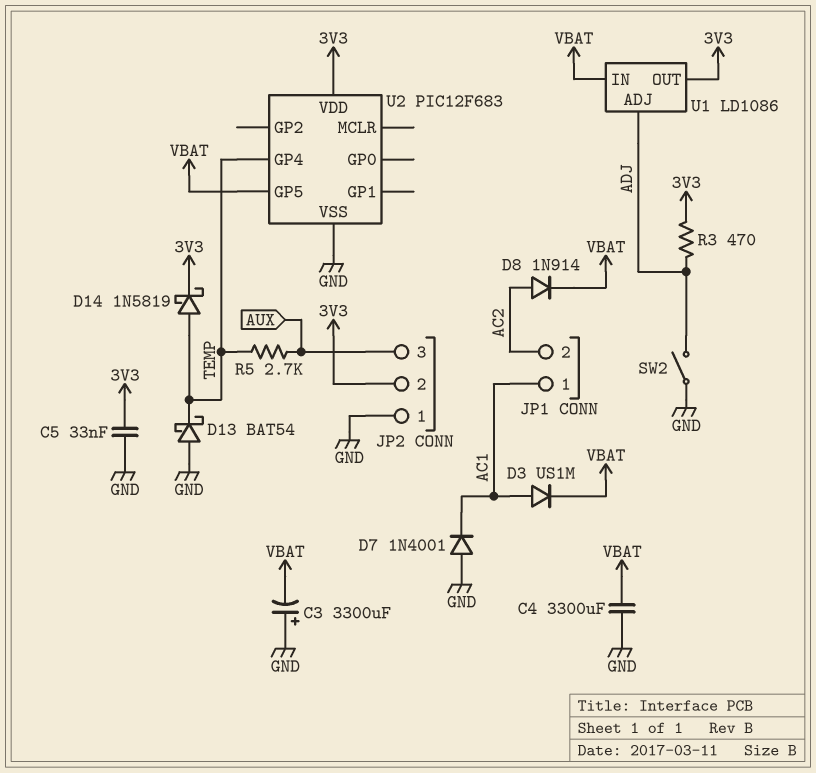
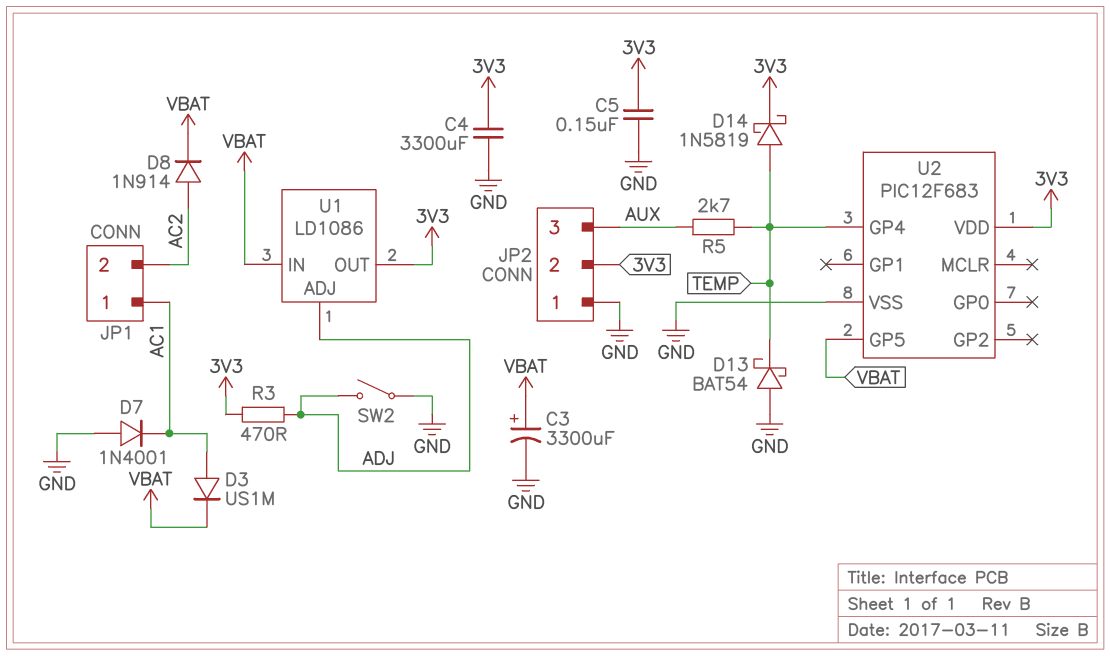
C3: 3300uF (plus GND, minus VBAT) -> 3300uF (plus VBAT, minus GND)
C4: 3300uF (GND, VBAT) -> 3300uF (3V3, GND)
C5: 33nF (3V3, GND) -> 150nF (3V3, GND)

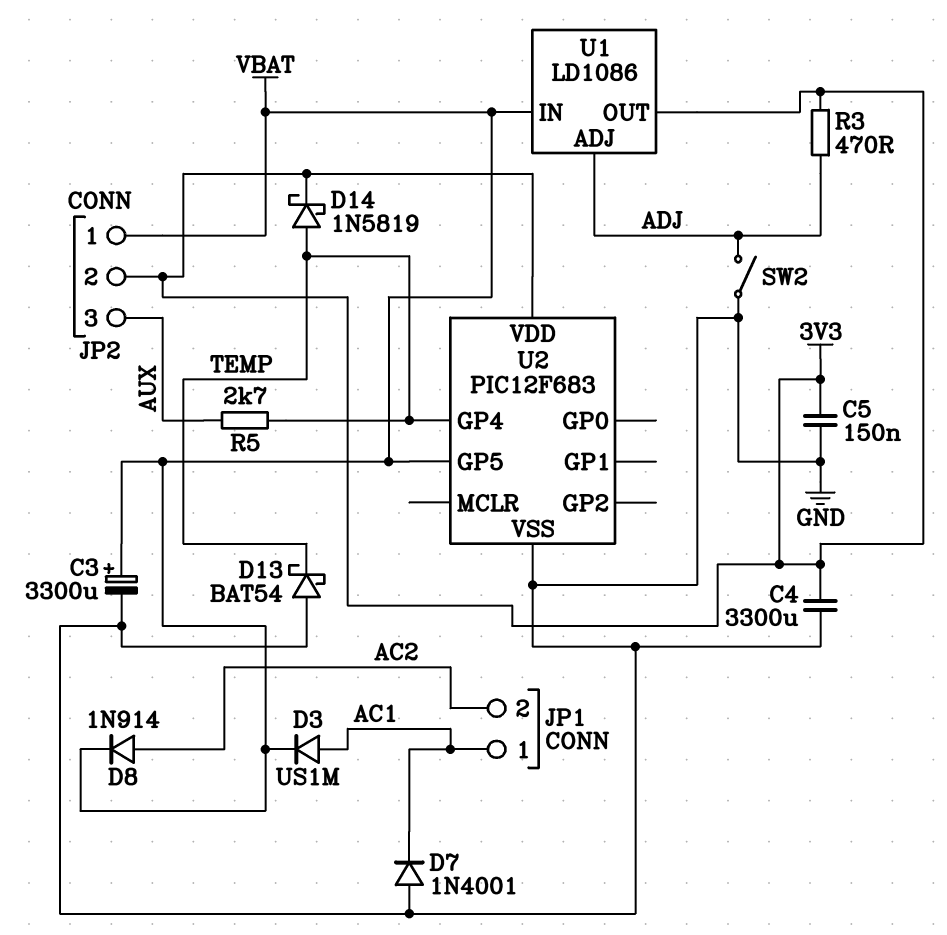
JP2 pin 1: GND -> VBAT

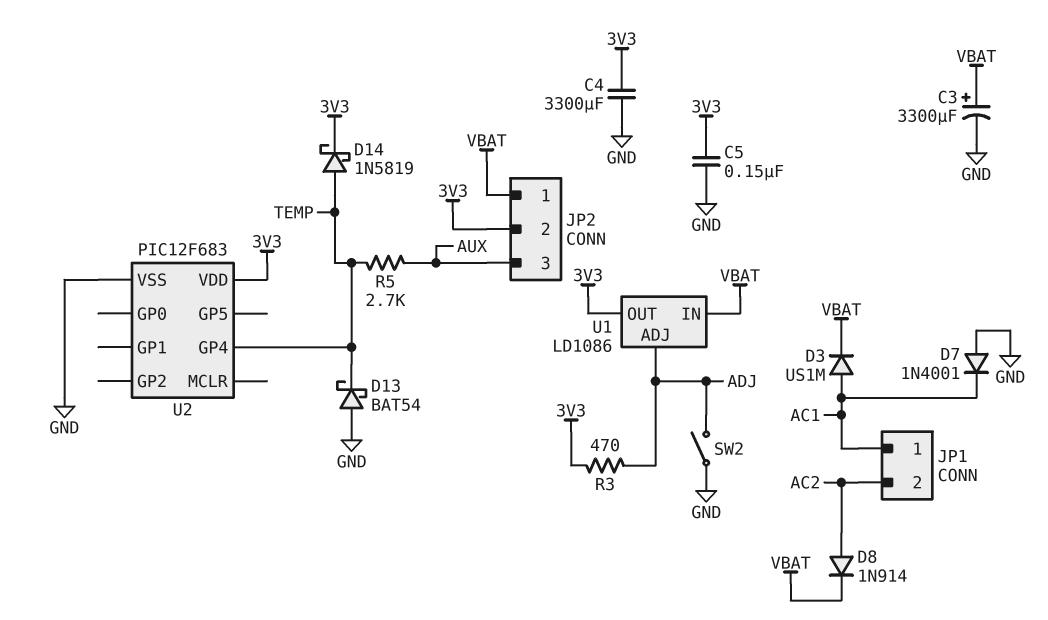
U2 pin GP5: VBAT -> none

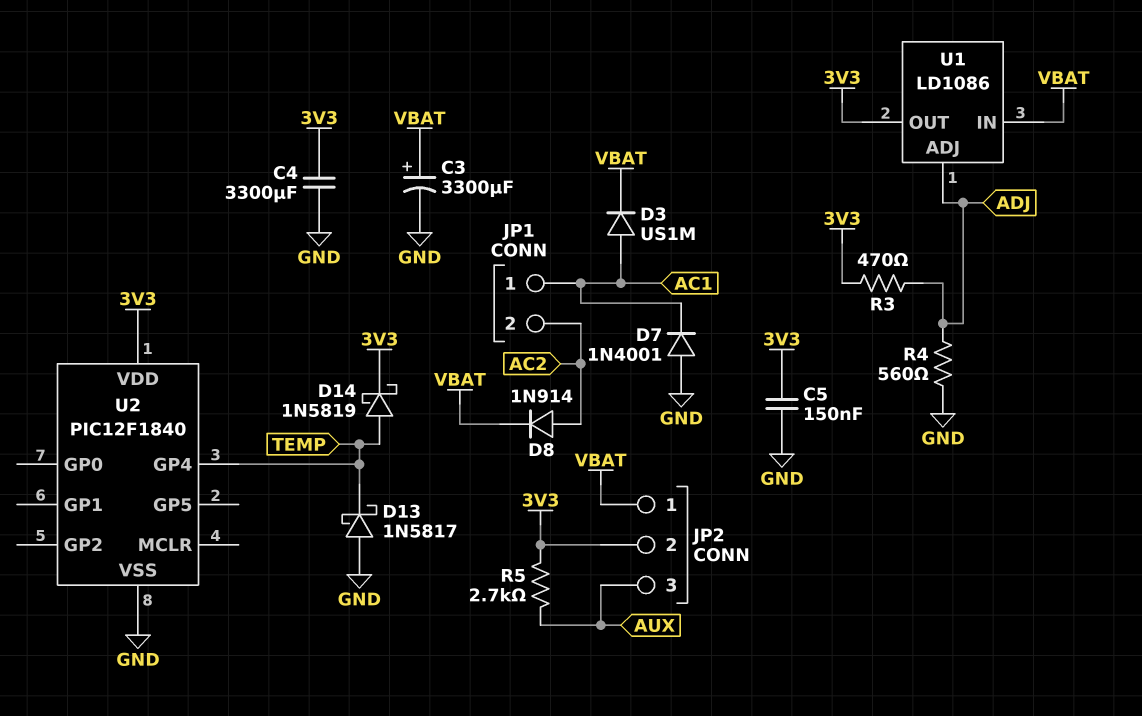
D13: schottky BAT54 (A GND, K TEMP) -> schottky 1N5817 (A GND, K TEMP)
R4: none -> 560 (ADJ, GND)
R5: 2.7k (AUX, TEMP) -> 2.7k (3V3, AUX)
SW2: switch (ADJ, GND) -> none
U2: PIC12F683 -> PIC12F1840

